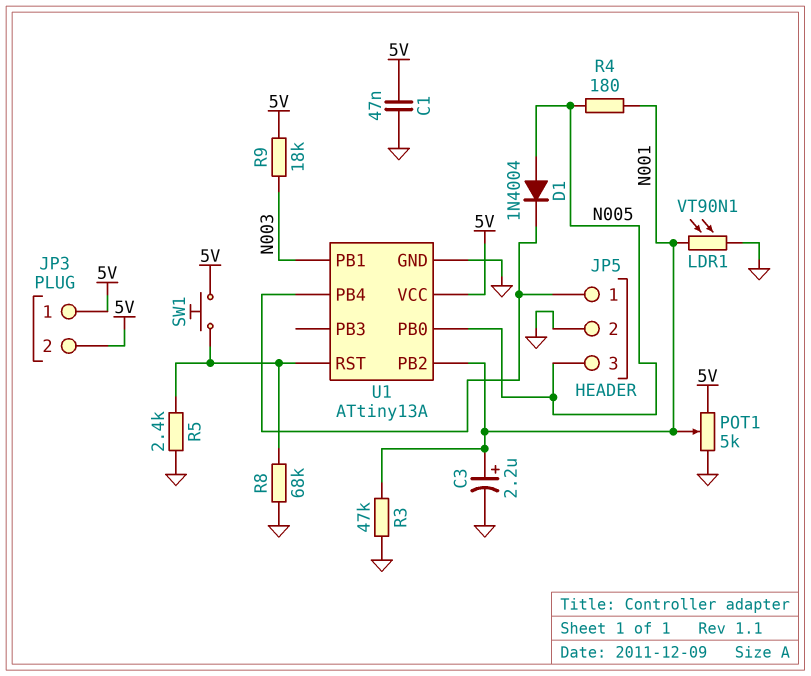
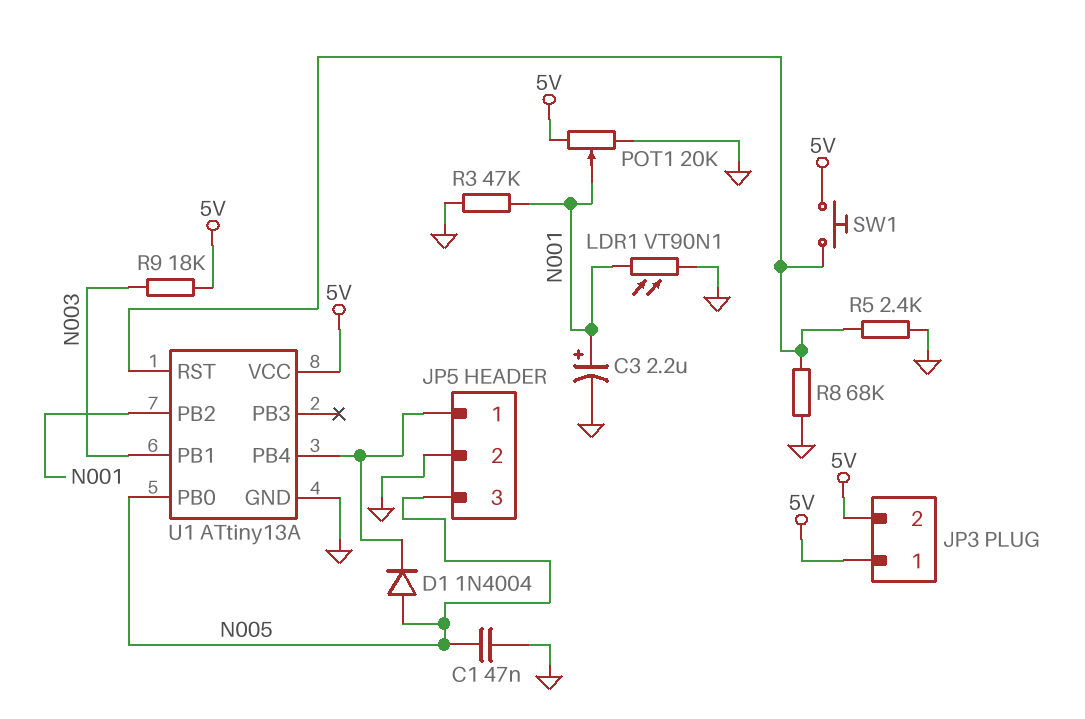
C1: 47nF (5V, GND) -> 47nF (GND, N005)
POT1: 5k (5V, GND, wiper N001) -> 20k (5V, GND, wiper N001)
R4: 180 (N001, N005) -> none

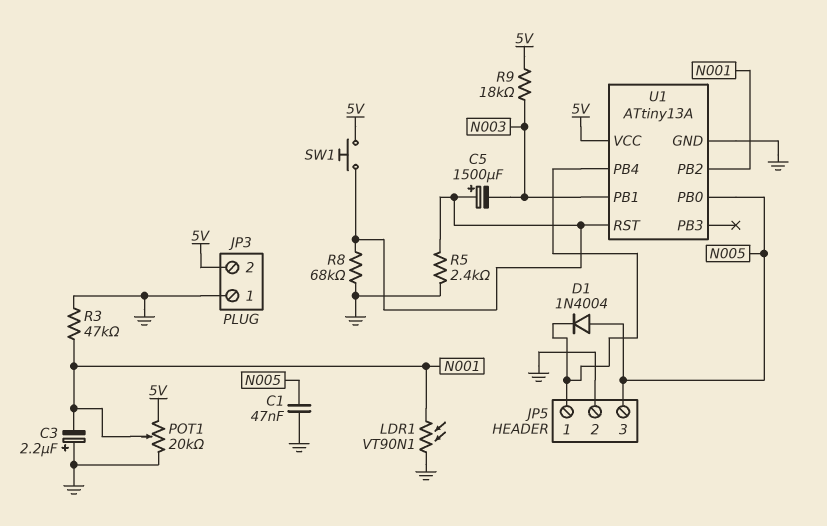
C3: 2.2uF (plus N001, minus GND) -> 2.2uF (plus GND, minus N001)
C5: none -> 1500uF (plus U1/RST, minus N003)
JP3 pin 1: 5V -> GND

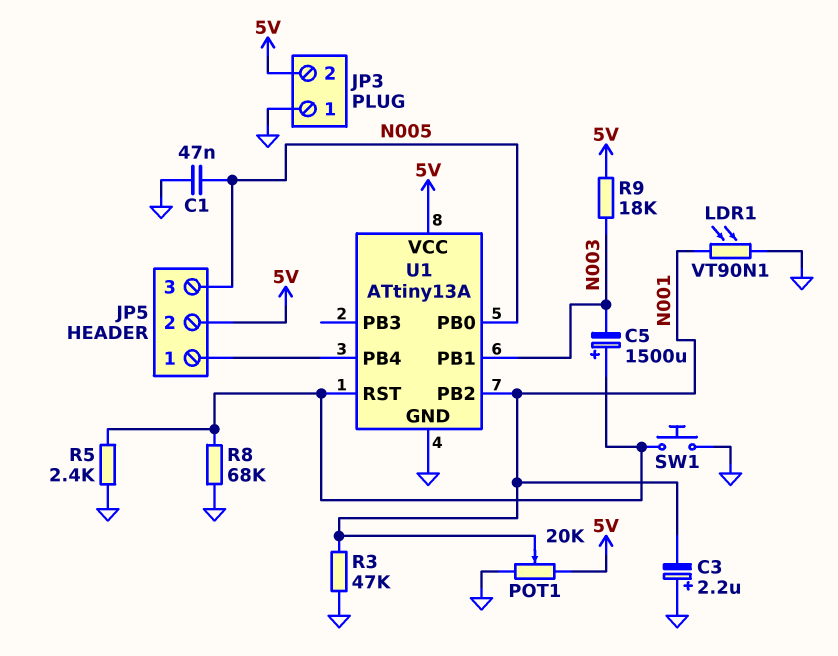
D1: diode 1N4004 (A N005, K JP5/1) -> none
JP5 pin 2: GND -> 5V
SW1: button (5V, U1/RST) -> button (GND, U1/RST)

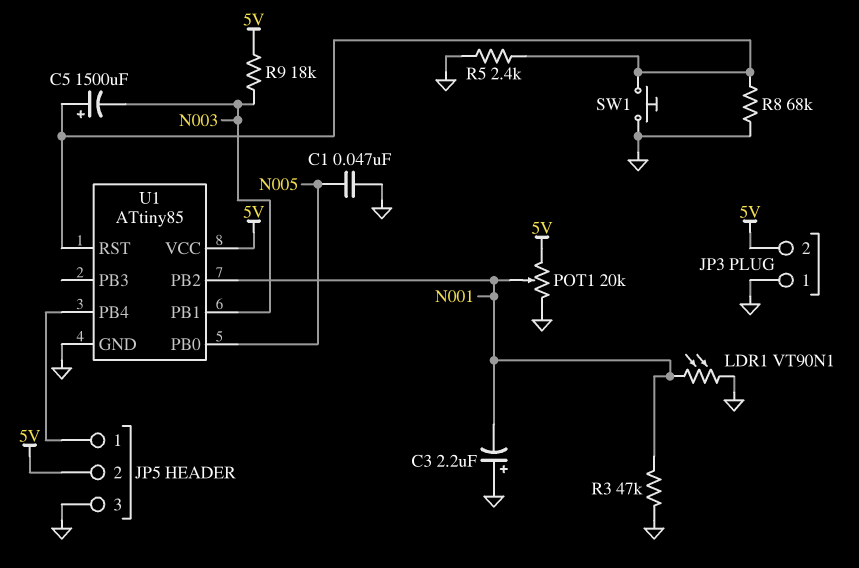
JP5 pin 3: N005 -> GND
U1: ATtiny13A -> ATtiny85

